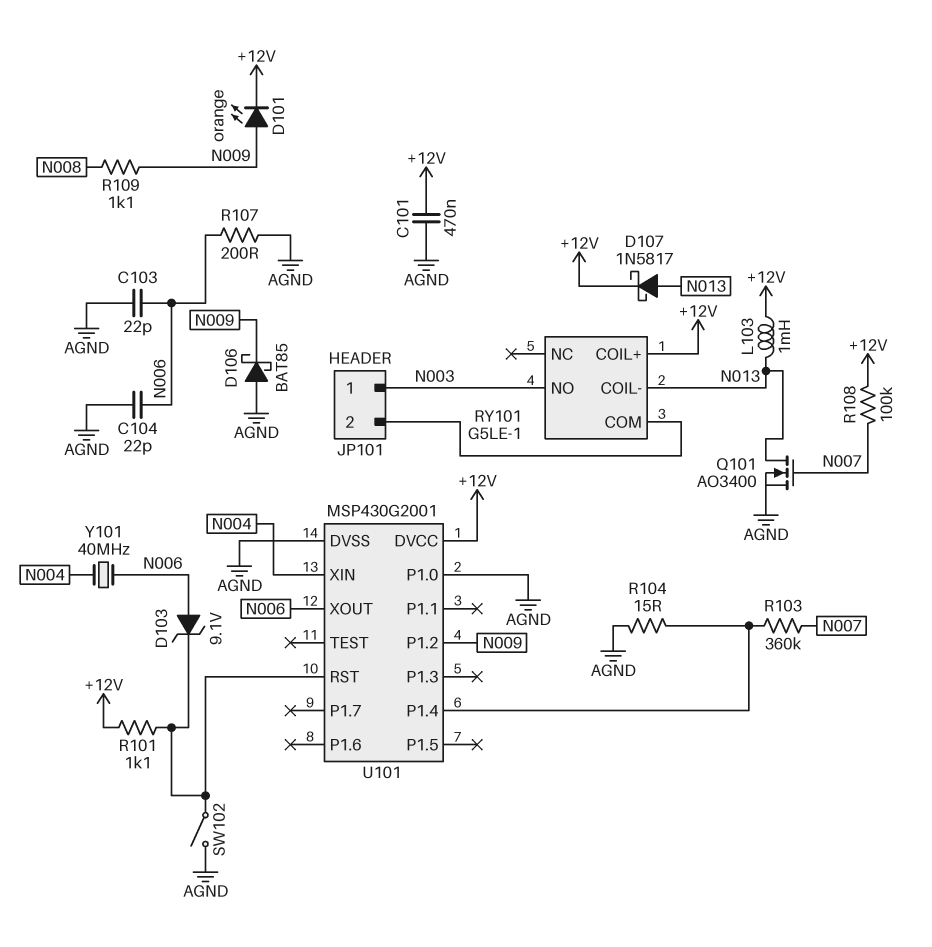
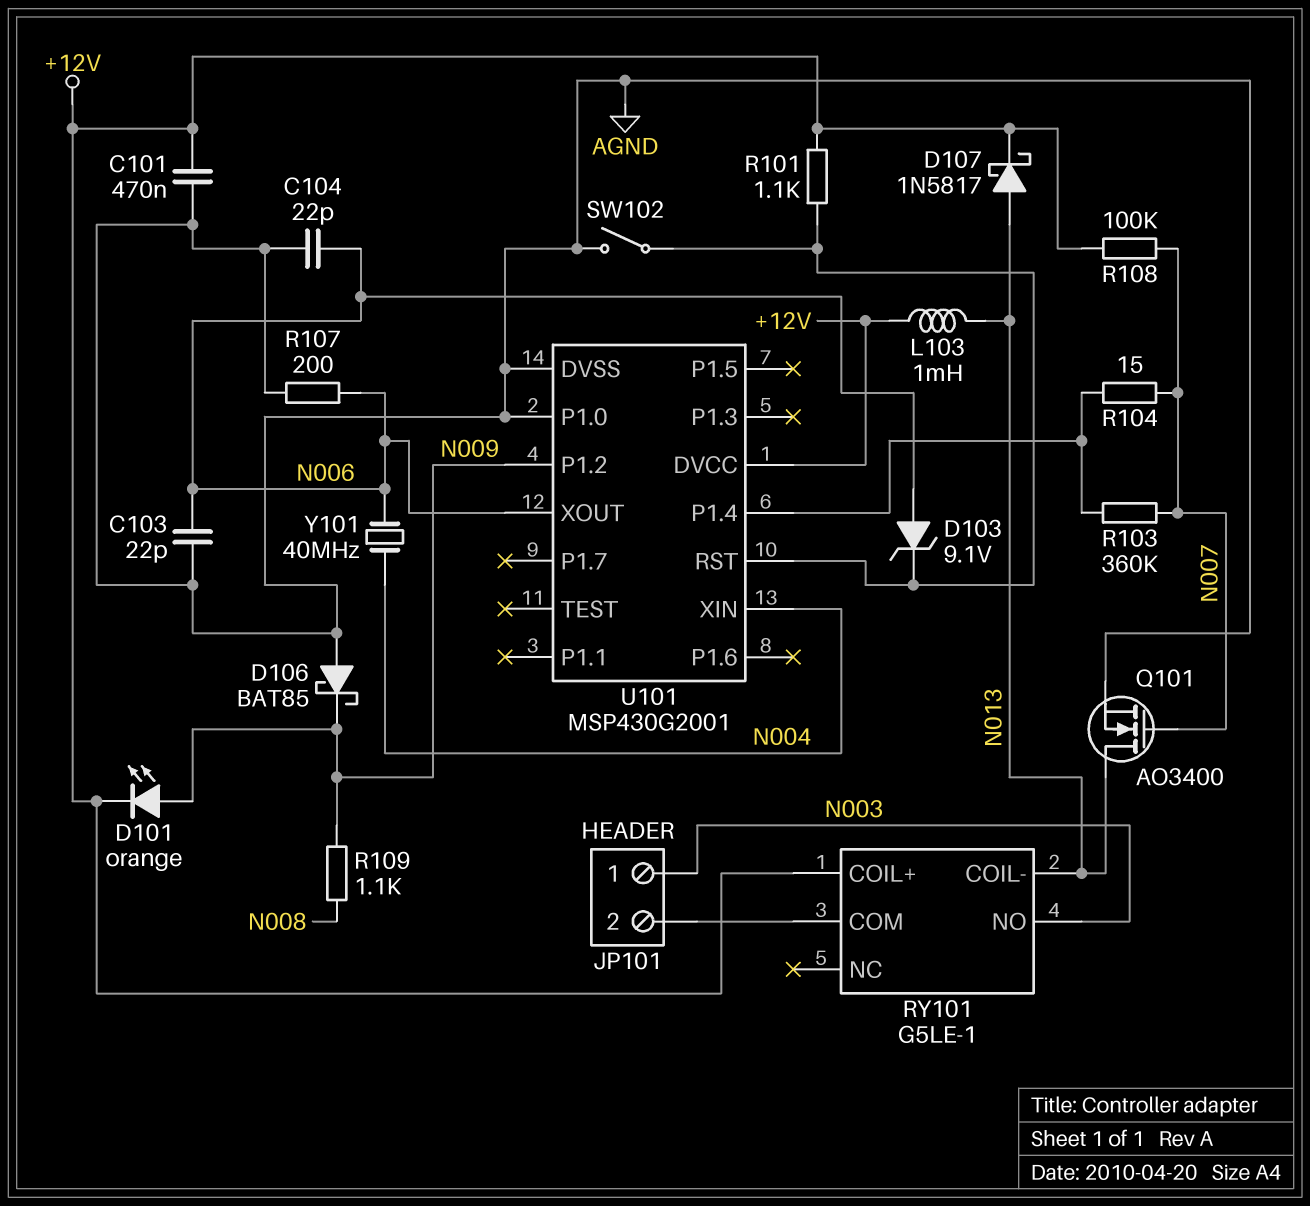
R104: 15 (AGND, U101/P1.4) -> 15 (N007, U101/P1.4)

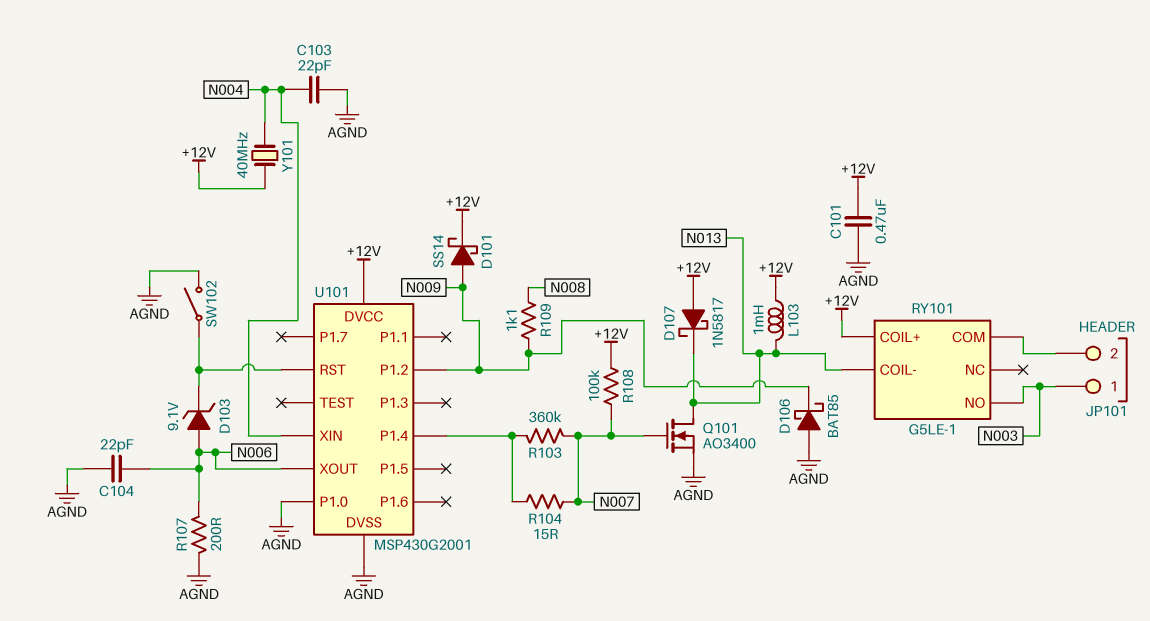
C103: 22pF (AGND, N006) -> 22pF (AGND, N004)
D101: LED orange (A N009, K +12V) -> schottky SS14 (A N009, K +12V)
D107: schottky 1N5817 (A N013, K +12V) -> schottky 1N5817 (A +12V, K N013)
R101: 1.1k (+12V, U101/RST) -> none
Y101: 40MHz (N004, N006) -> 40MHz (+12V, N004)

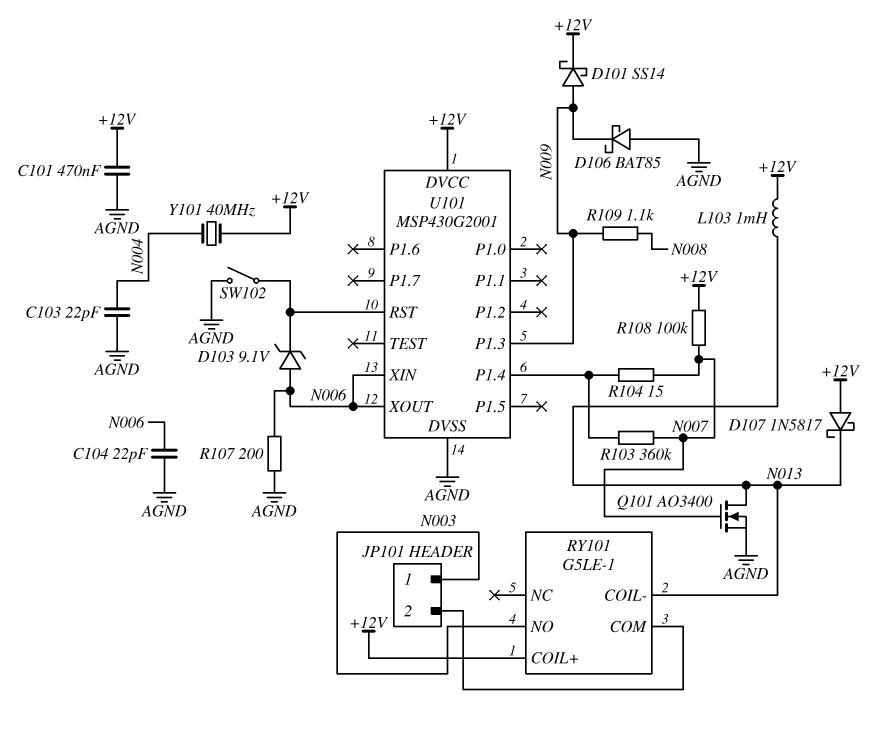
U101 pin P1.0: AGND -> none
U101 pin P1.2: N009 -> none
U101 pin P1.3: none -> N009
U101 pin XIN: N004 -> N006

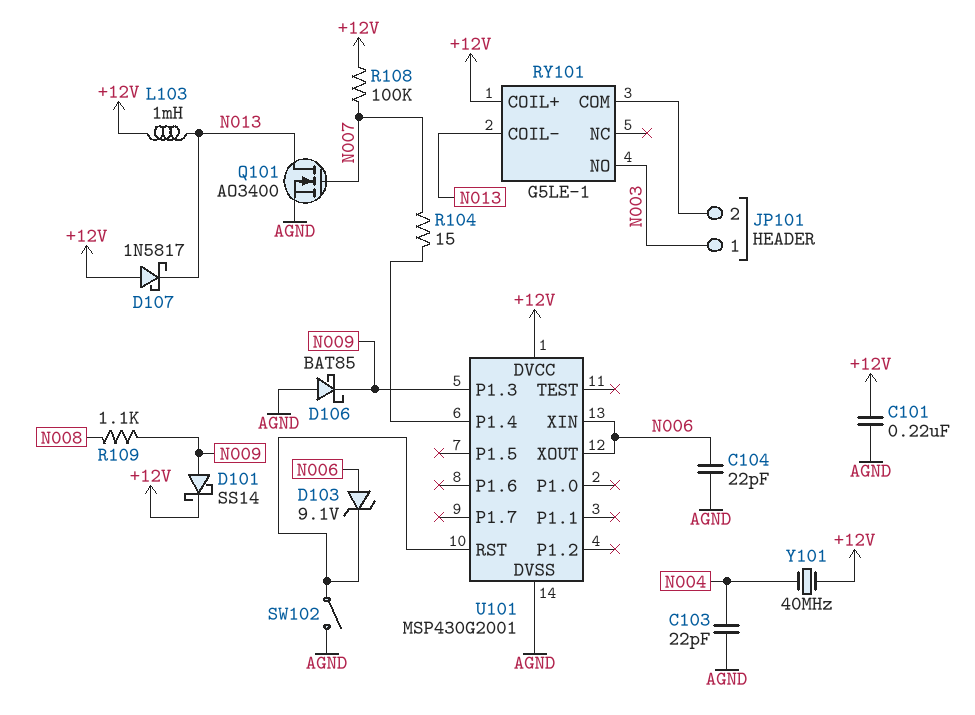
C101: 470nF (+12V, AGND) -> 220nF (+12V, AGND)
R103: 360k (N007, U101/P1.4) -> none
R107: 200 (AGND, N006) -> none

